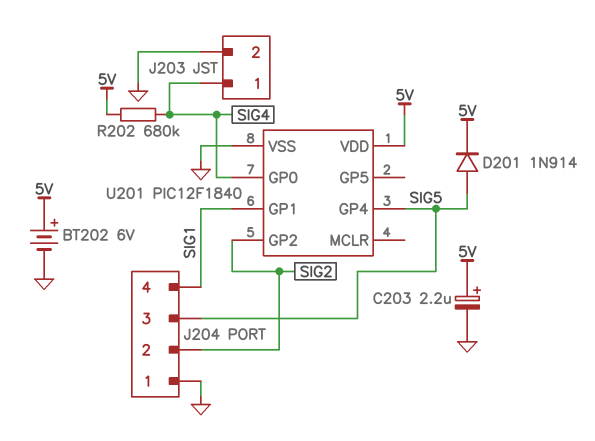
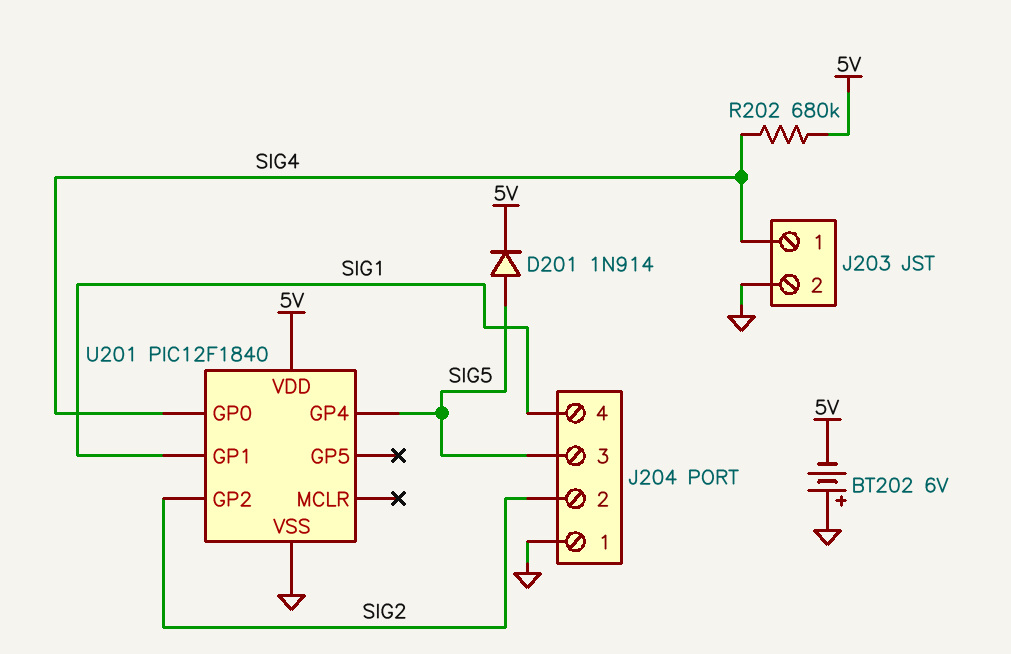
BT202: 6V (plus 5V, minus GND) -> 6V (plus GND, minus 5V)
C203: 2.2uF (plus 5V, minus GND) -> none

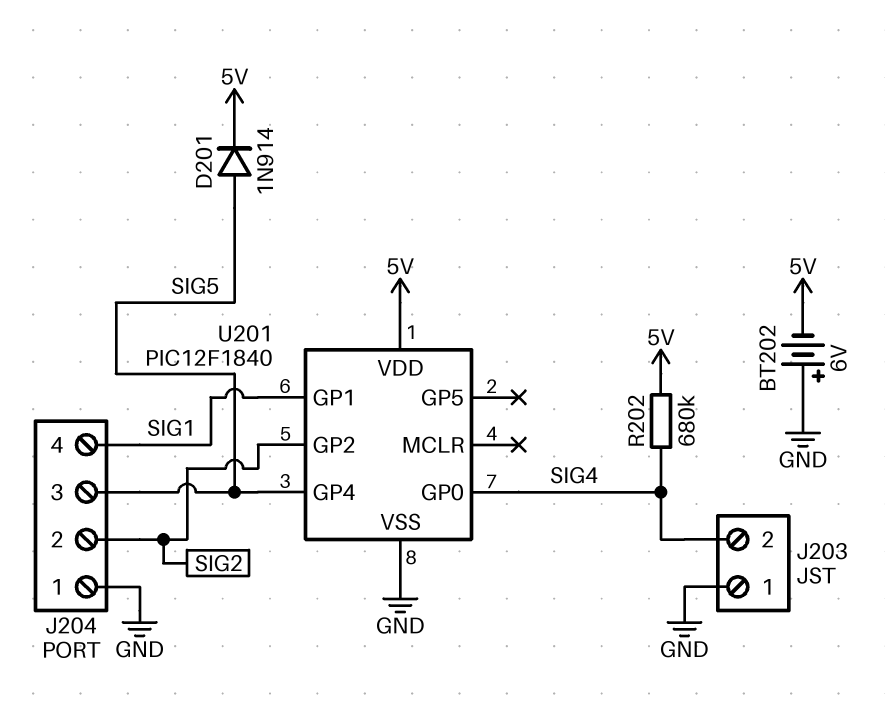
J203 pin 1: SIG4 -> GND
J203 pin 2: GND -> SIG4

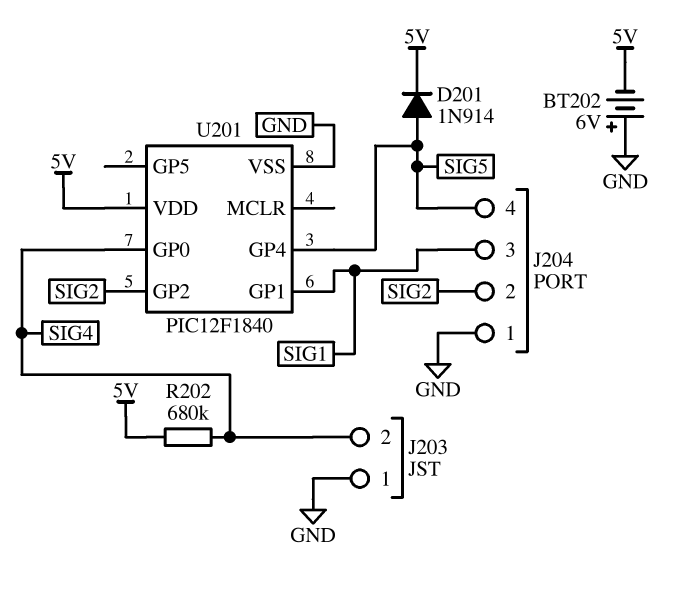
J204 pin 3: SIG5 -> SIG1
J204 pin 4: SIG1 -> SIG5

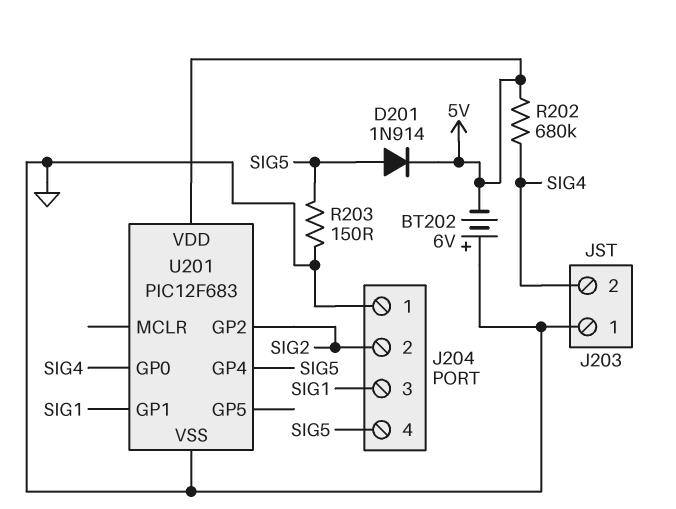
R203: none -> 150 (GND, SIG5)
U201: PIC12F1840 -> PIC12F683

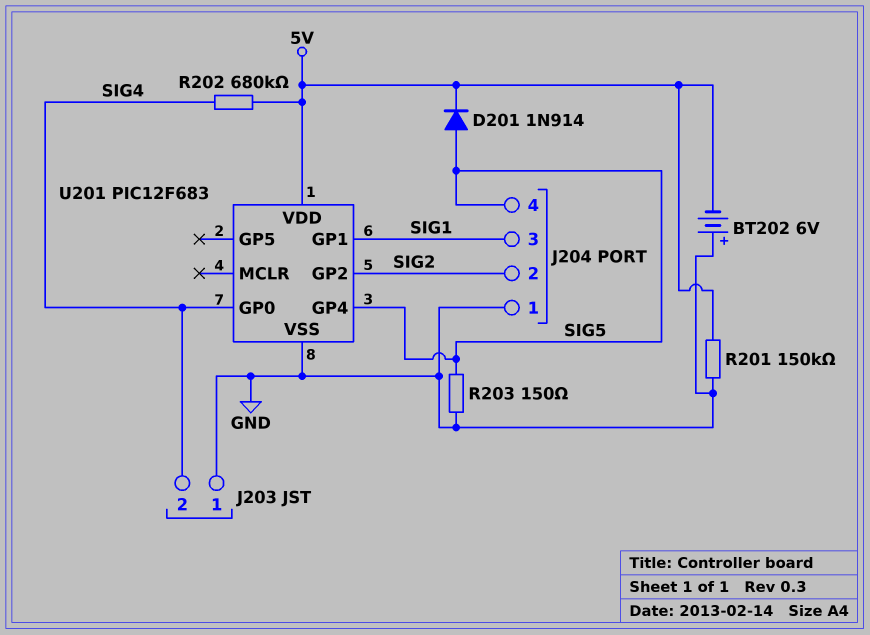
R201: none -> 150k (5V, GND)

